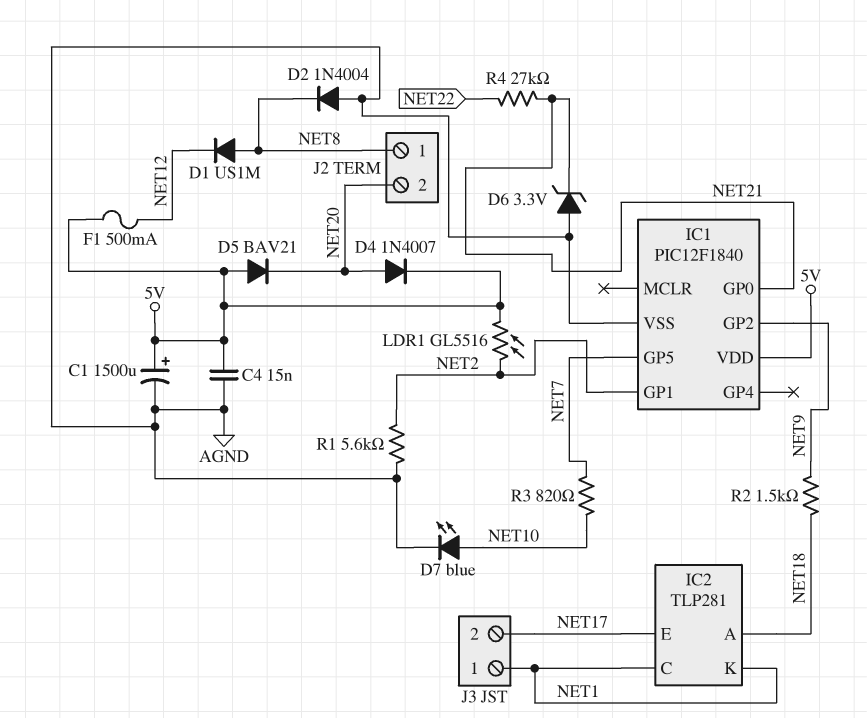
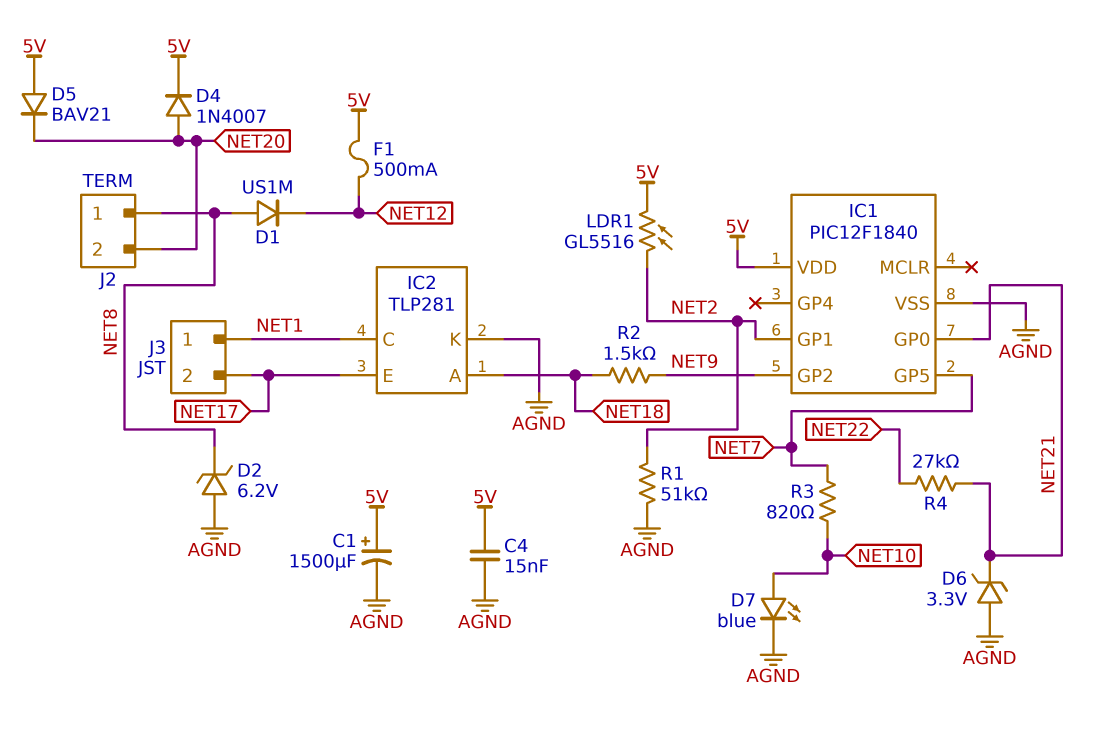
D2: diode 1N4004 (A AGND, K NET8) -> zener 6.2V (A AGND, K NET8)
IC2 pin K: NET1 -> AGND
R1: 5.6k (AGND, NET2) -> 51k (AGND, NET2)

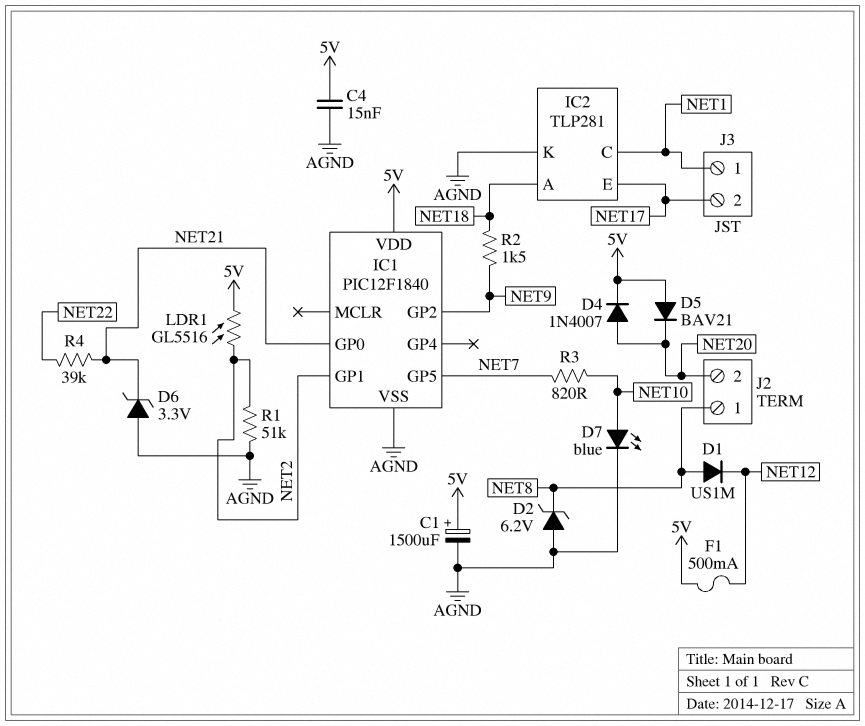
R4: 27k (NET21, NET22) -> 39k (NET21, NET22)

